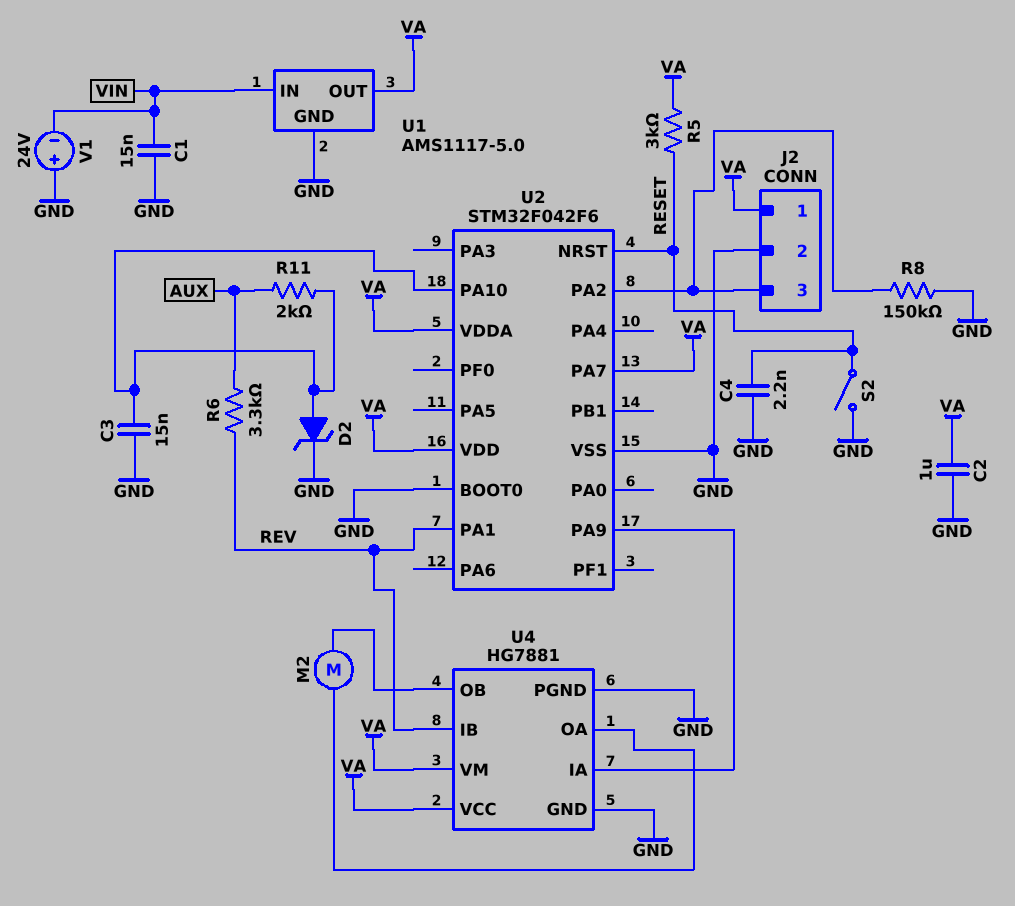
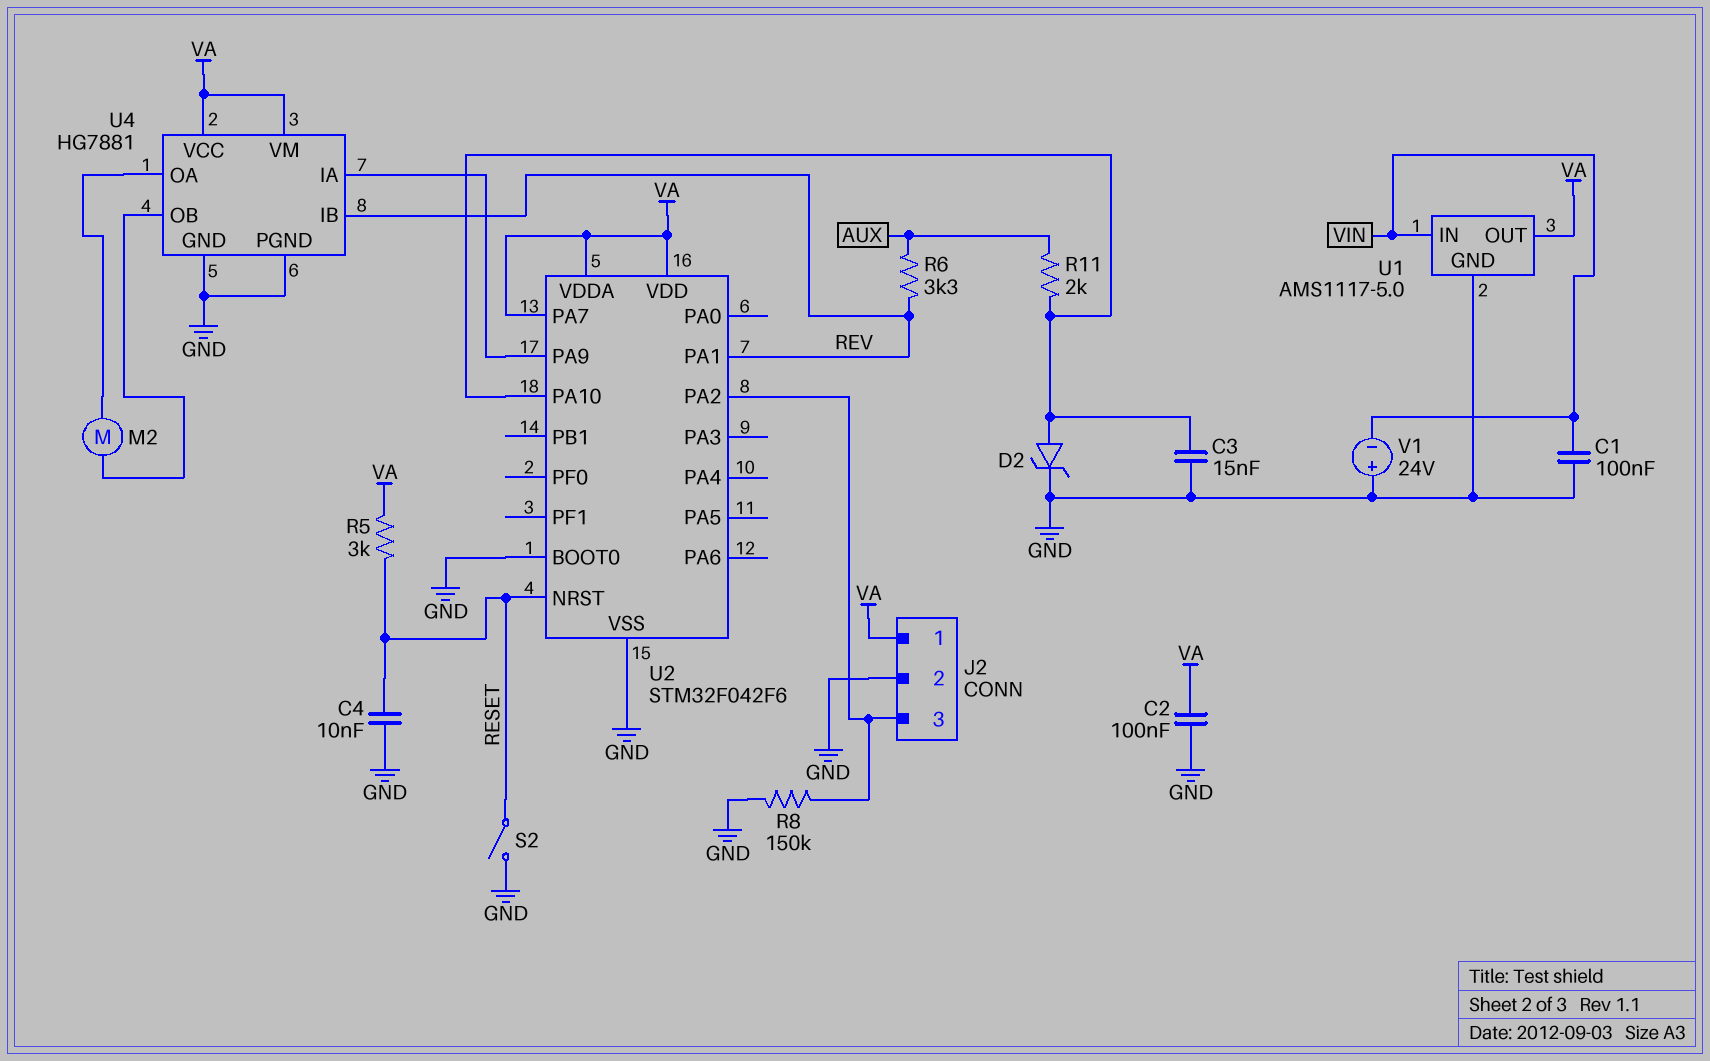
C1: 15nF (GND, VIN) -> 100nF (GND, VIN)
C2: 1uF (GND, VA) -> 100nF (GND, VA)
C4: 2.2nF (GND, RESET) -> 10nF (GND, RESET)

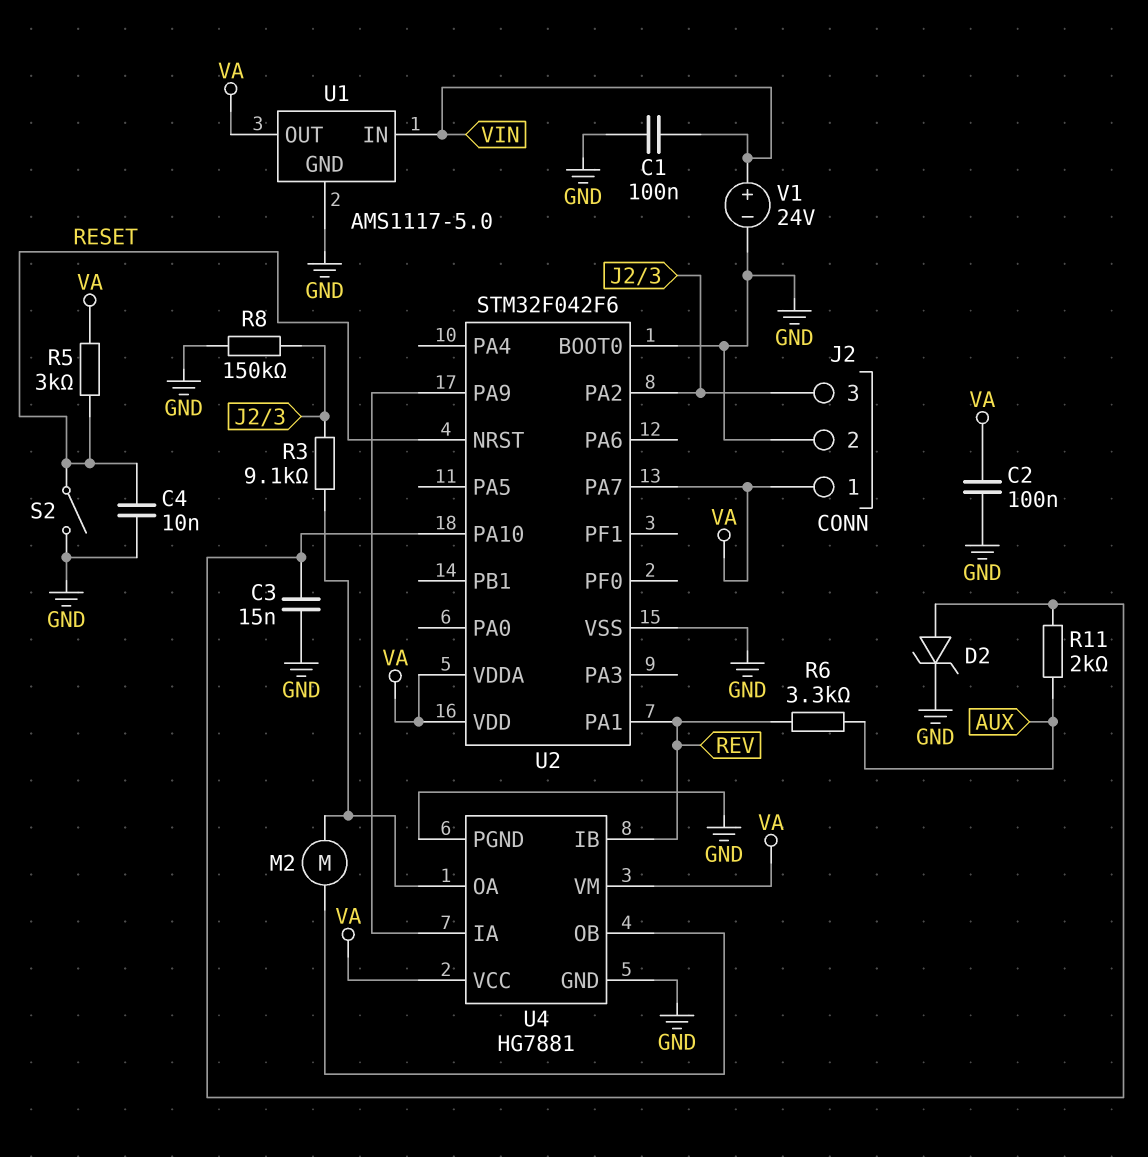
R3: none -> 9.1k (J2/3, U4/OA)
V1: 24V (plus GND, minus VIN) -> 24V (plus VIN, minus GND)

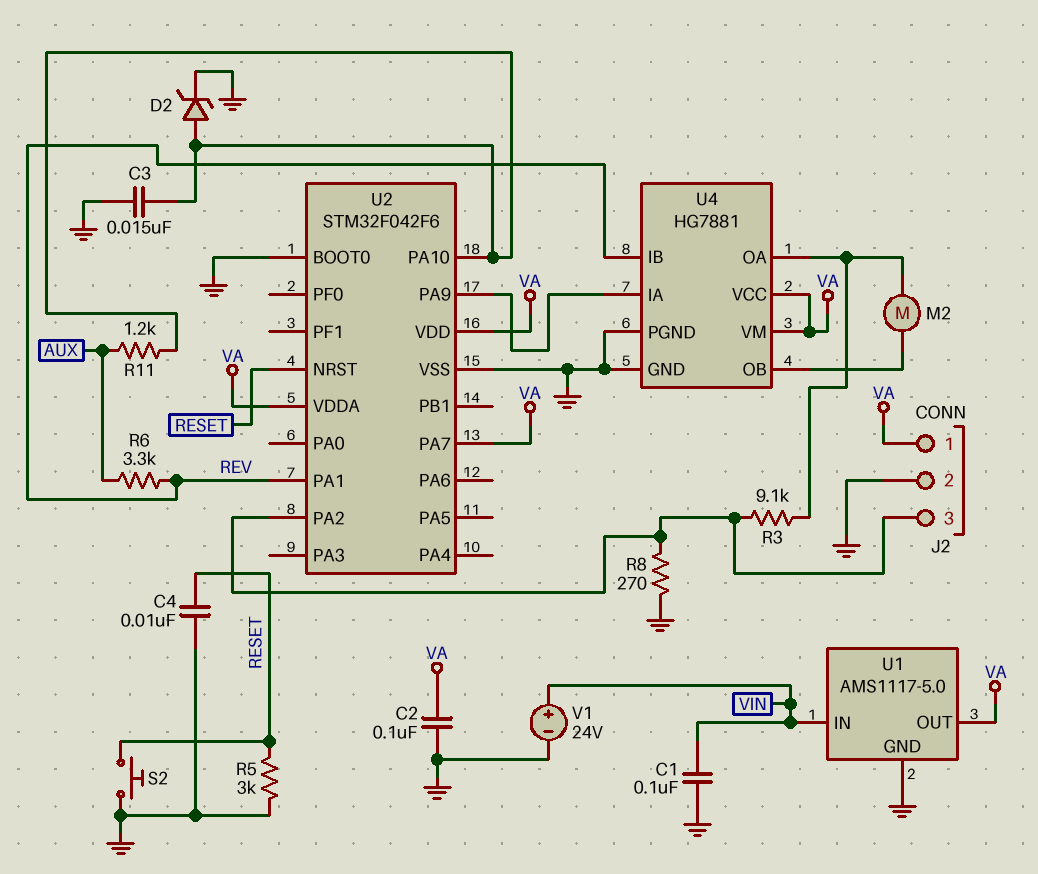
R5: 3k (RESET, VA) -> 3k (GND, RESET)
R8: 150k (GND, J2/3) -> 270 (GND, J2/3)
R11: 2k (AUX, U2/PA10) -> 1.2k (AUX, U2/PA10)
S2: switch (GND, RESET) -> button (GND, RESET)

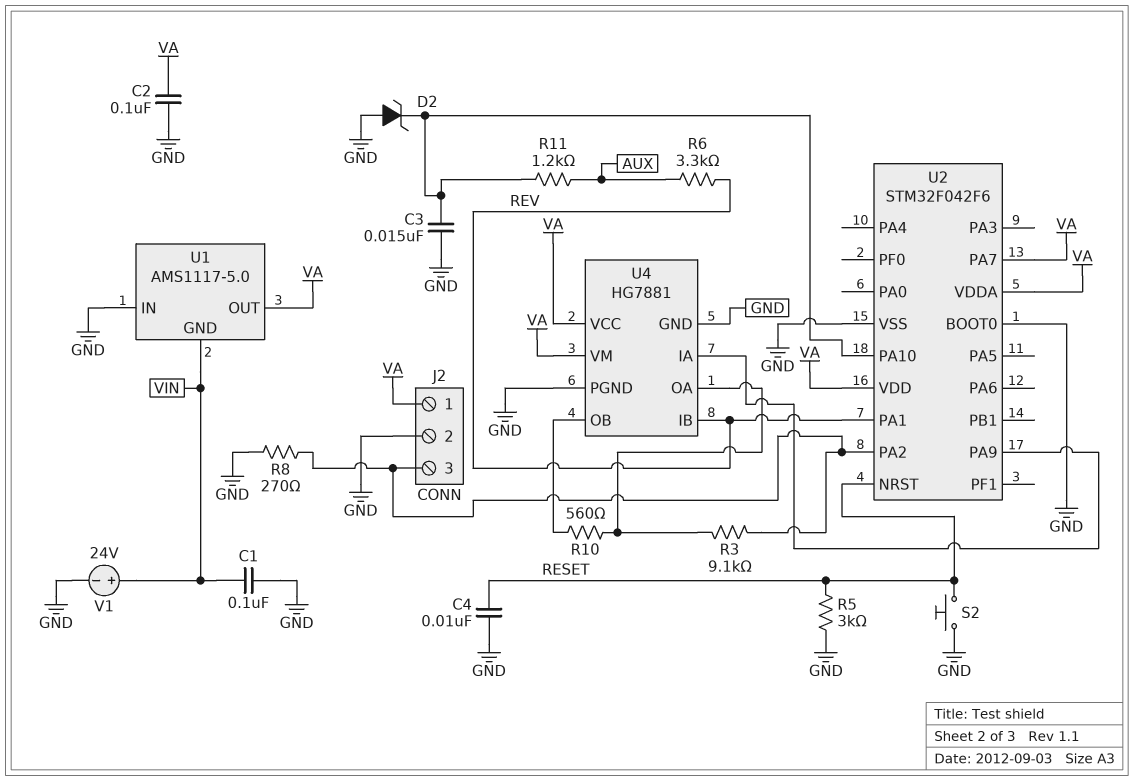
D2: zener (A U2/PA10, K GND) -> zener (A GND, K U2/PA10)
M2: motor (U4/OA, U4/OB) -> none
R10: none -> 560 (U4/OA, U4/OB)
U1 pin GND: GND -> VIN
U1 pin IN: VIN -> GND

